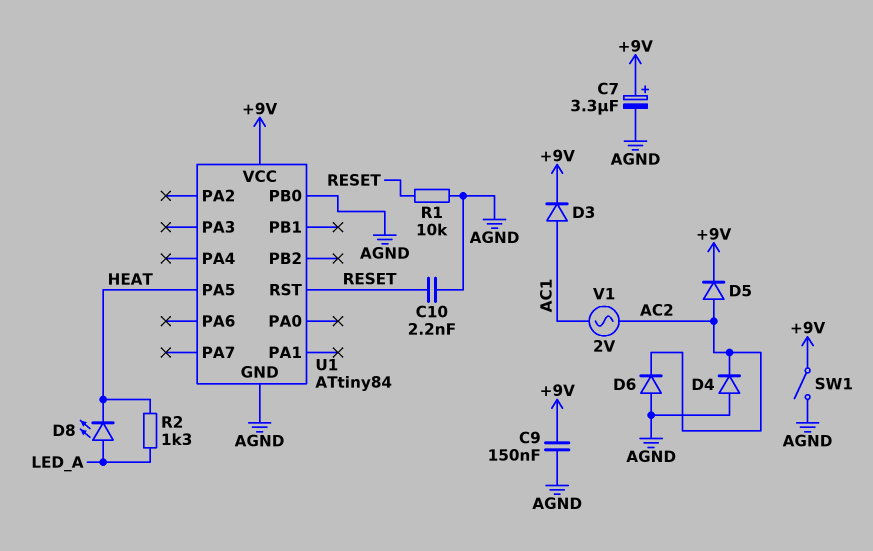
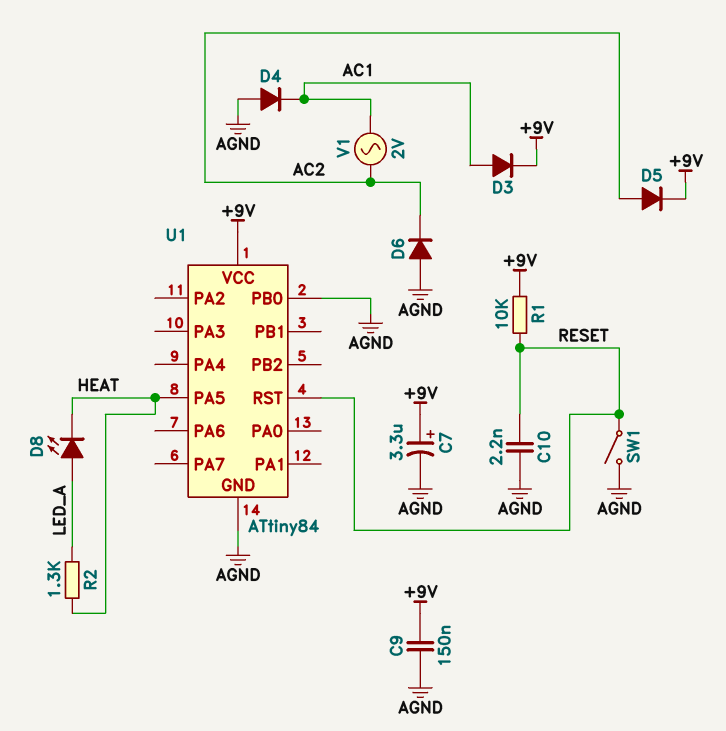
D4: diode (A AGND, K AC2) -> diode (A AGND, K AC1)
R1: 10k (AGND, RESET) -> 10k (+9V, RESET)
SW1: switch (+9V, AGND) -> switch (AGND, RESET)

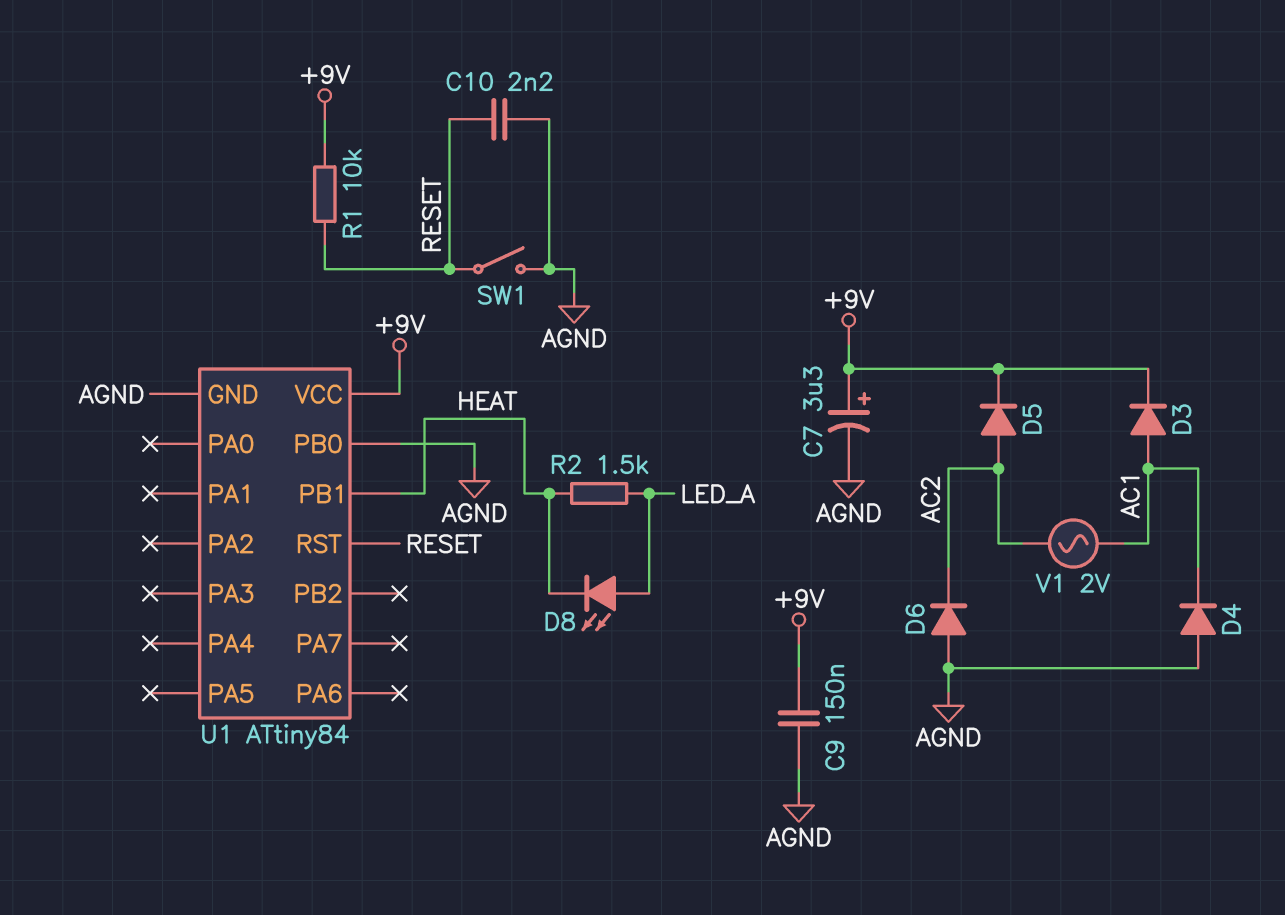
R2: 1.3k (HEAT, LED_A) -> 1.5k (HEAT, LED_A)
U1 pin PA5: HEAT -> none
U1 pin PB1: none -> HEAT

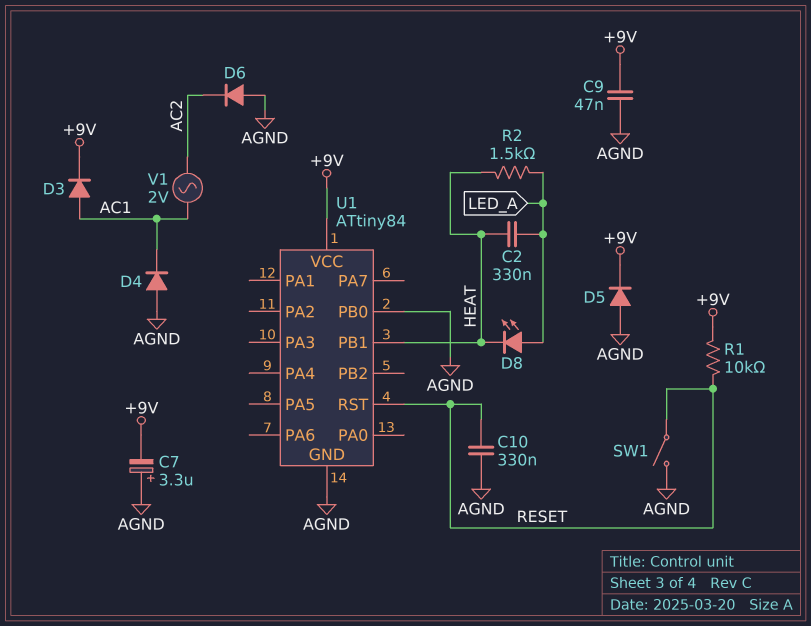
C2: none -> 330nF (HEAT, LED_A)
C7: 3.3uF (plus +9V, minus AGND) -> 3.3uF (plus AGND, minus +9V)
C9: 150nF (+9V, AGND) -> 47nF (+9V, AGND)
C10: 2.2nF (AGND, RESET) -> 330nF (AGND, RESET)
D5: diode (A AC2, K +9V) -> diode (A AGND, K +9V)

